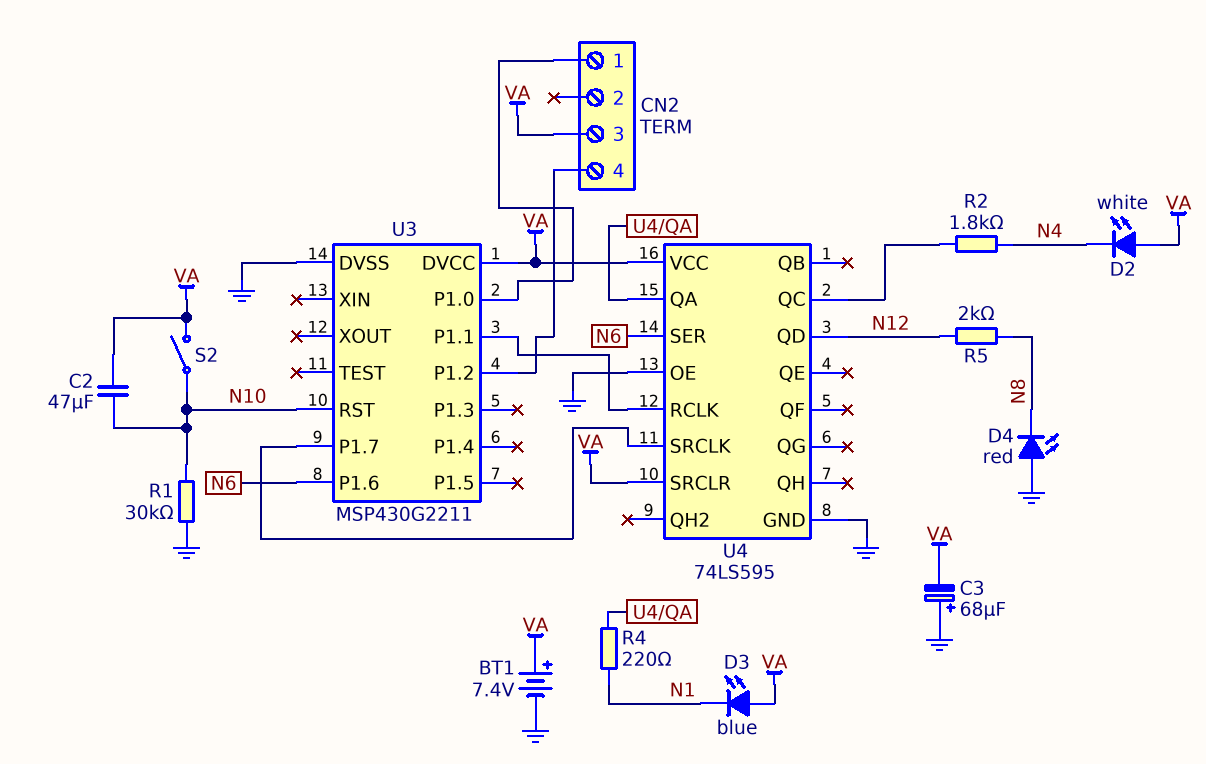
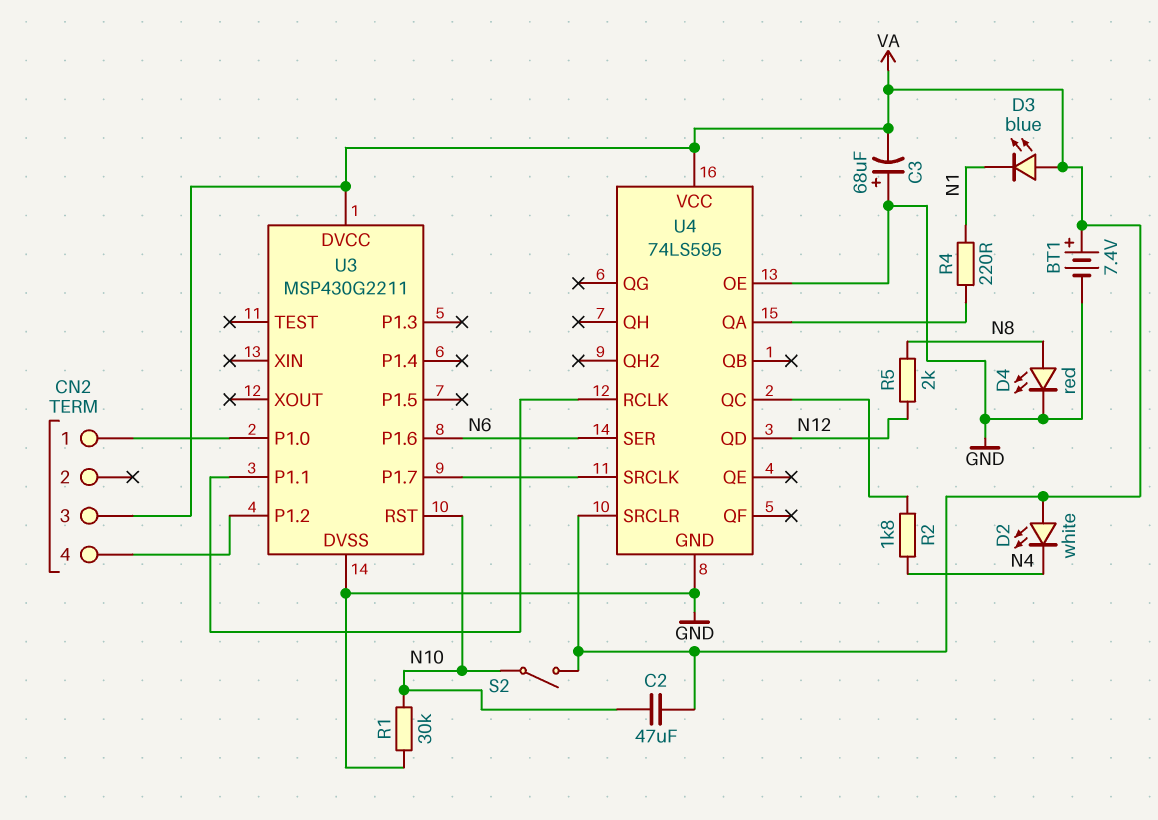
D4: LED red (A GND, K N8) -> LED red (A N8, K GND)

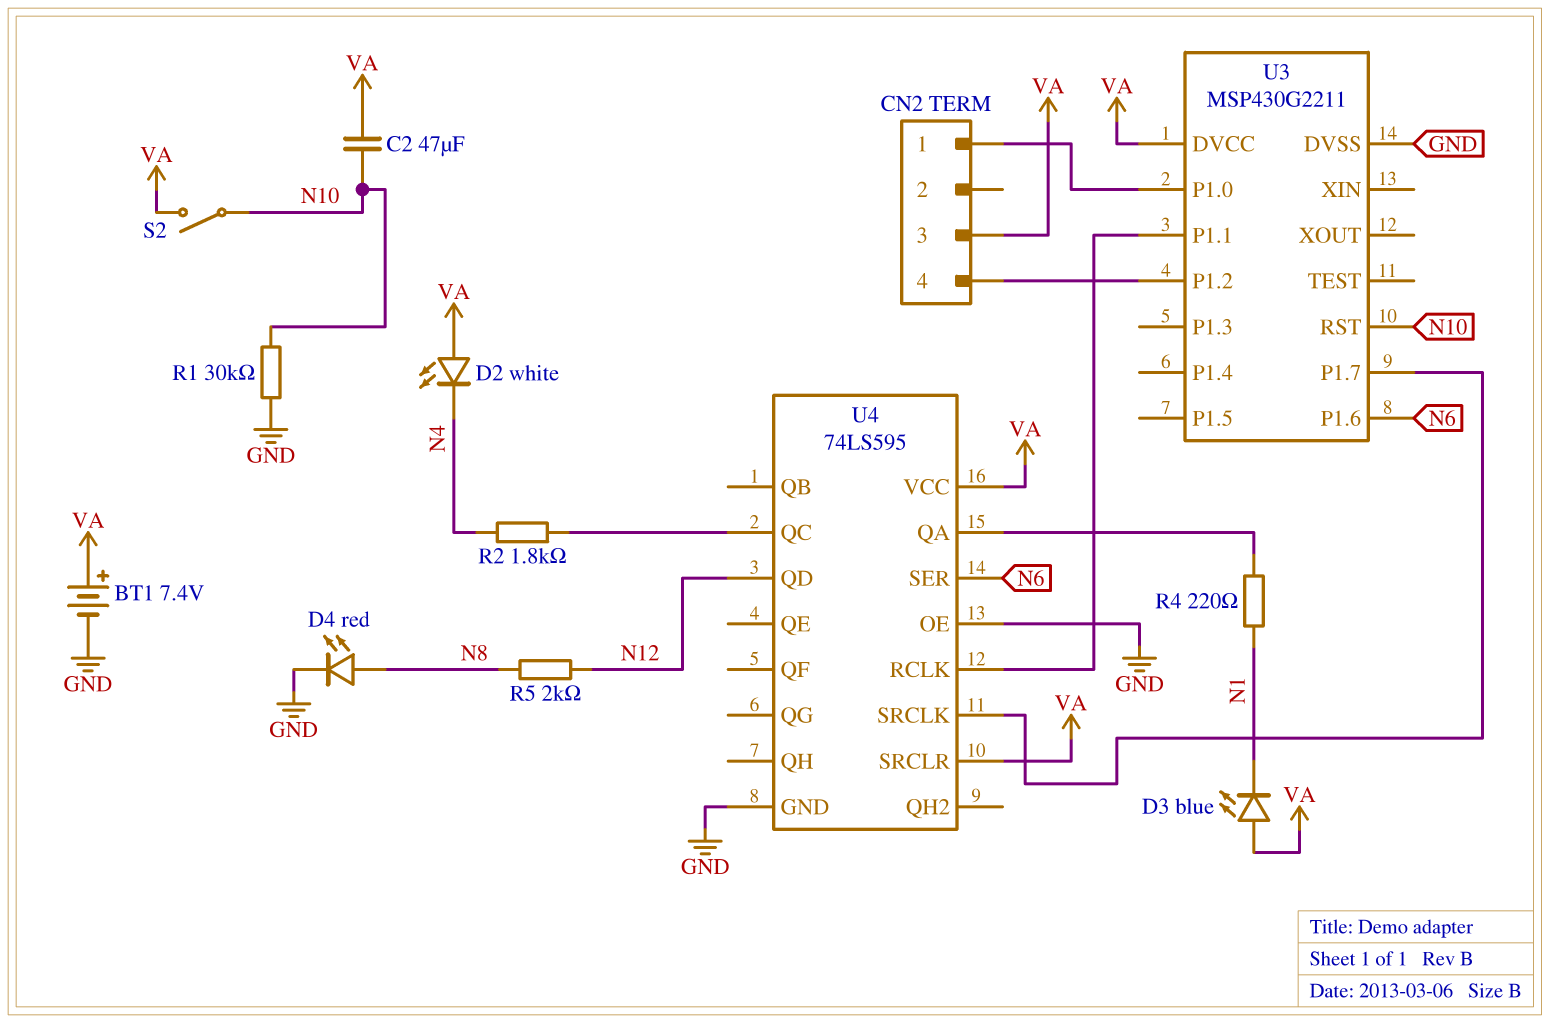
C3: 68uF (plus GND, minus VA) -> none

